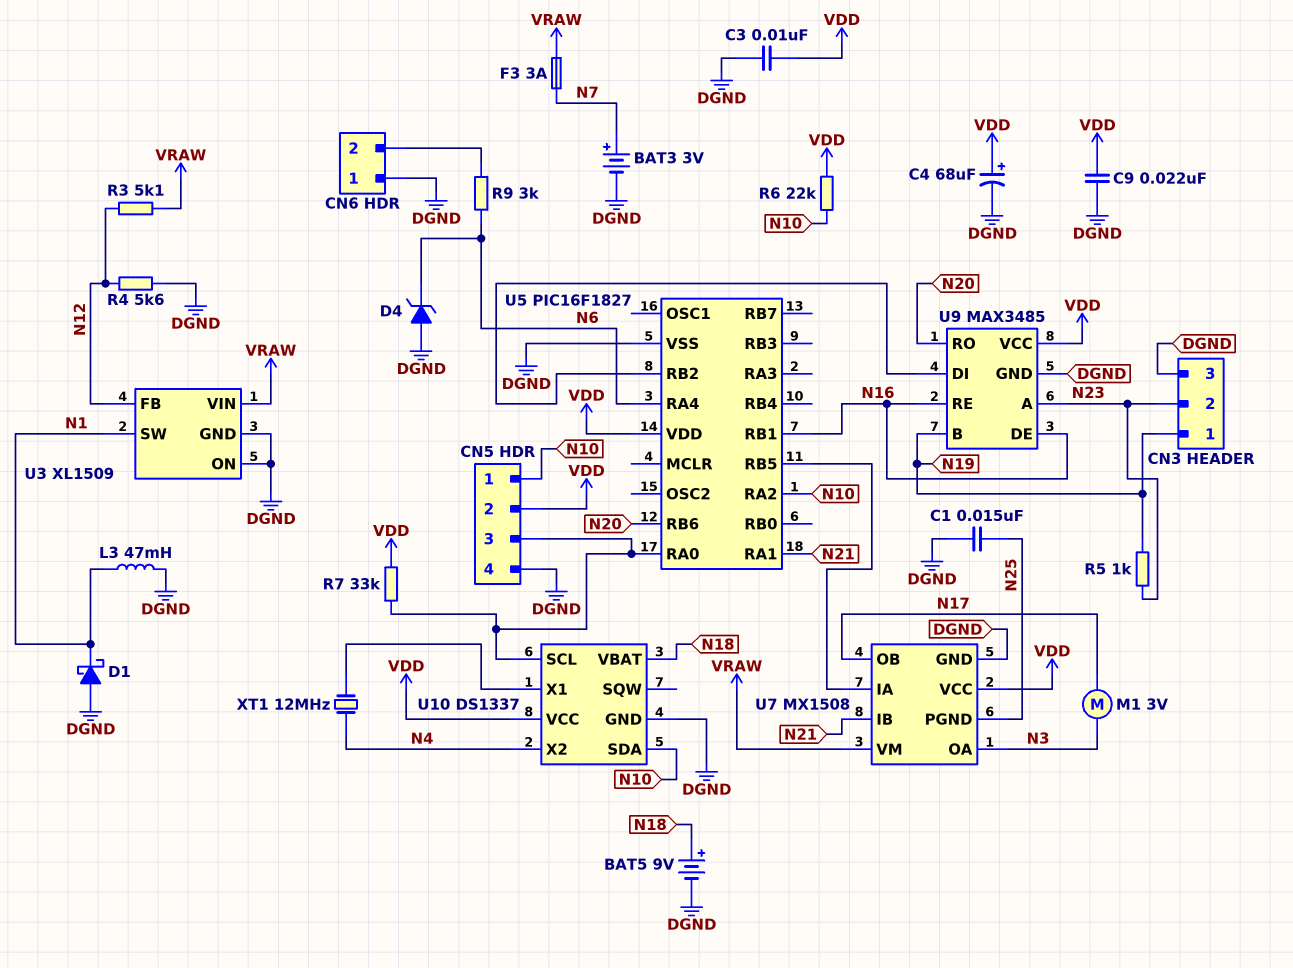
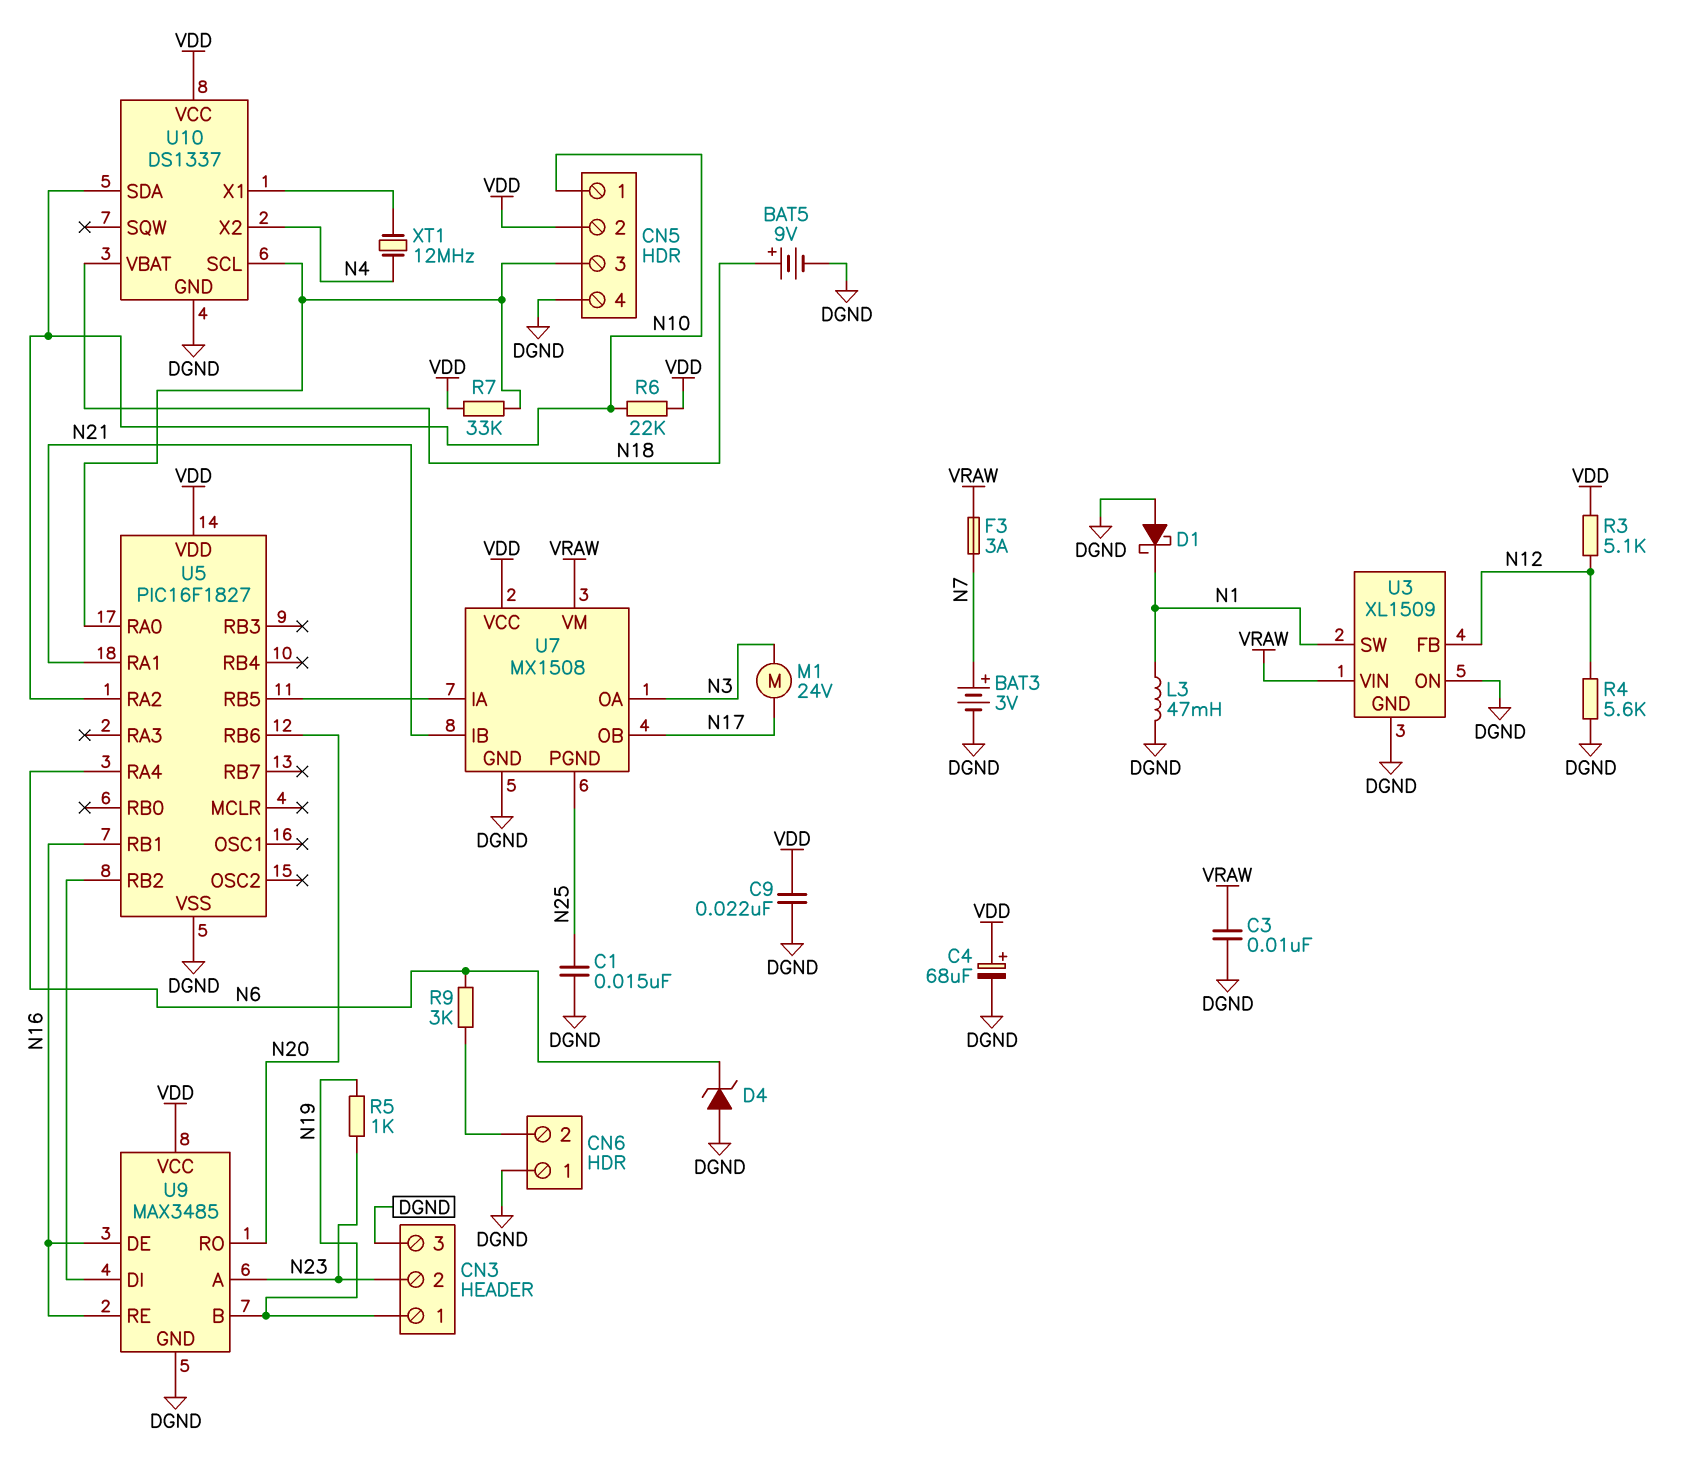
C3: 10nF (DGND, VDD) -> 10nF (DGND, VRAW)
M1: motor 3V (N3, N17) -> motor 24V (N3, N17)
R3: 5.1k (N12, VRAW) -> 5.1k (N12, VDD)

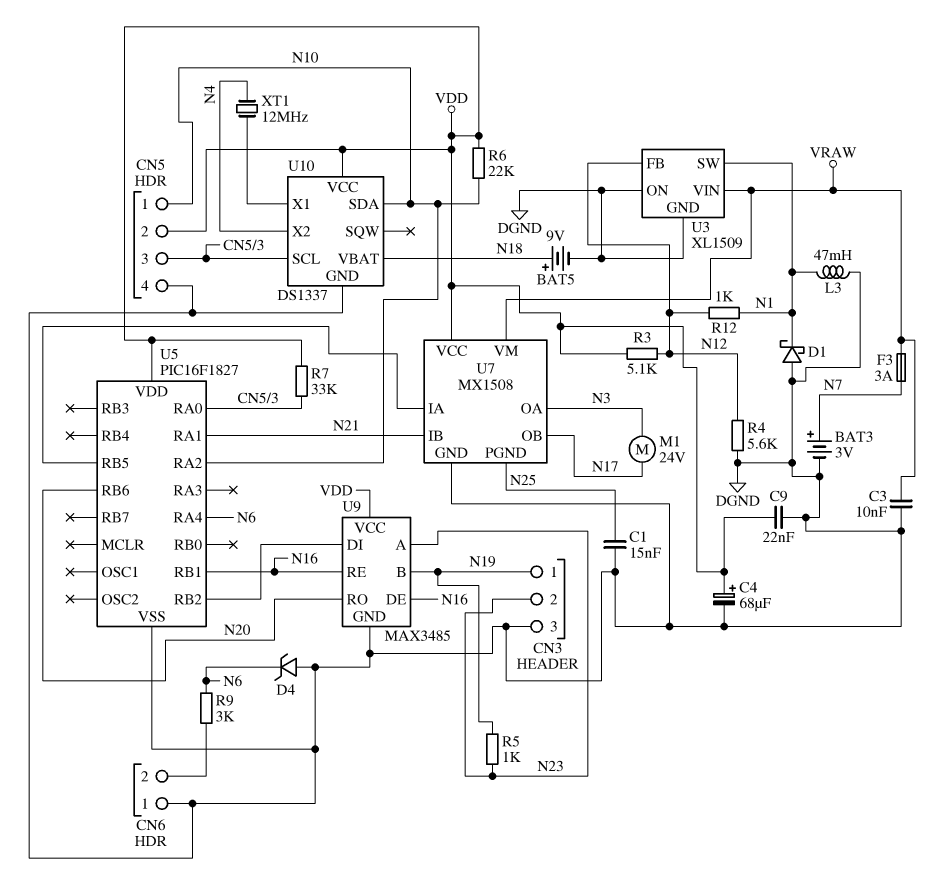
R12: none -> 1k (N1, N12)

